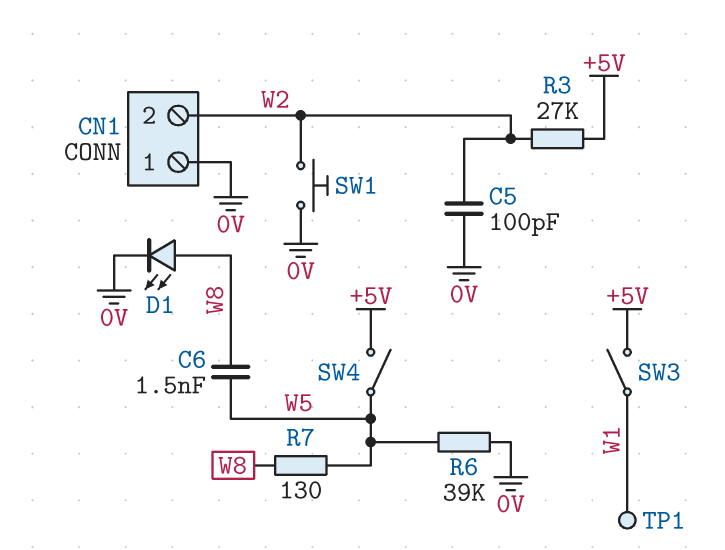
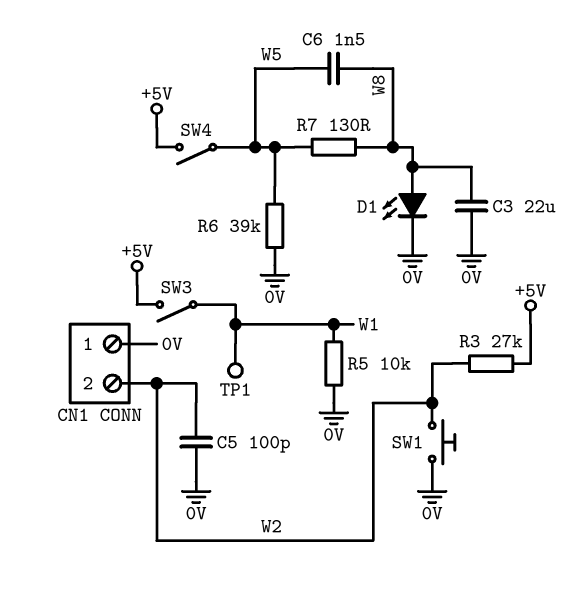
C3: none -> 22uF (0V, W8)
R5: none -> 10k (0V, W1)

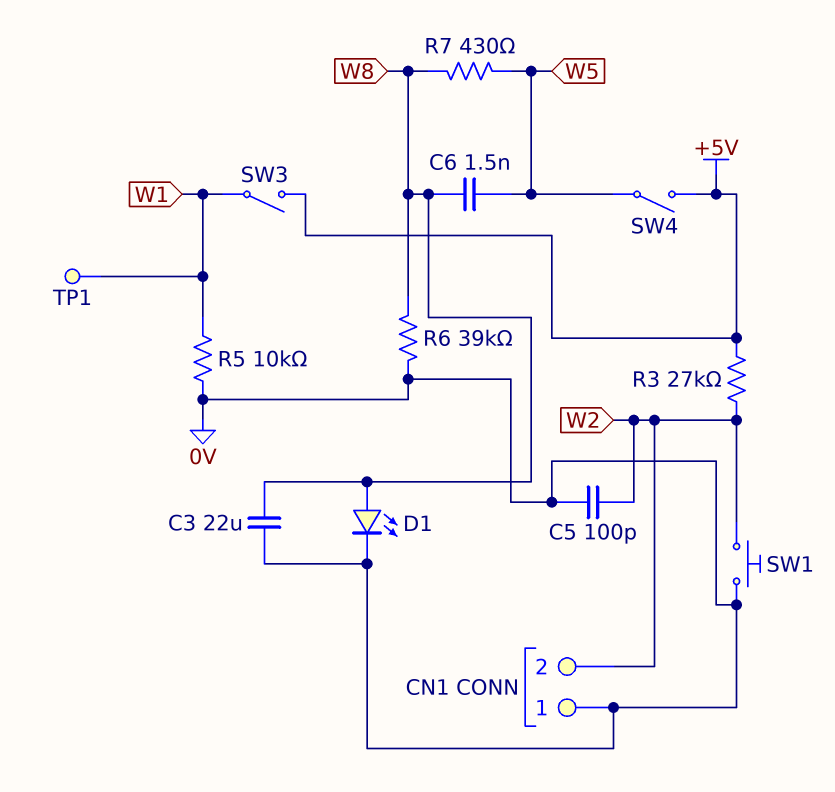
R6: 39k (0V, W5) -> 39k (0V, W8)
R7: 130 (W5, W8) -> 430 (W5, W8)

